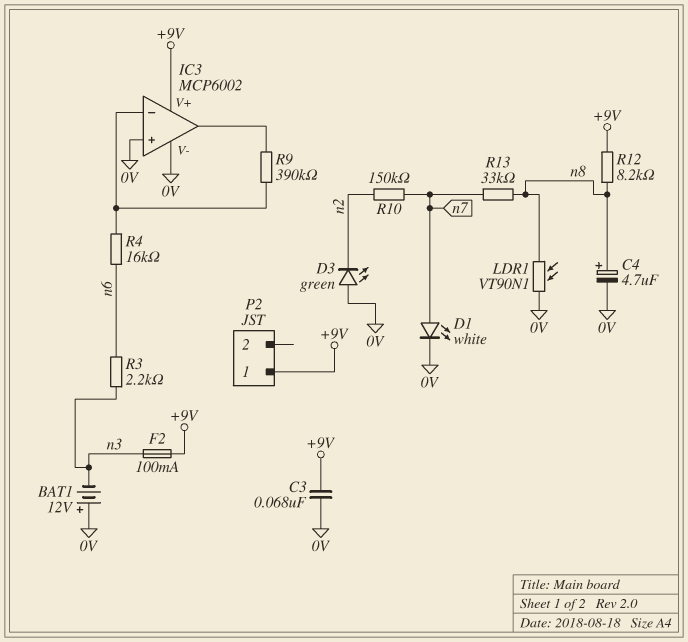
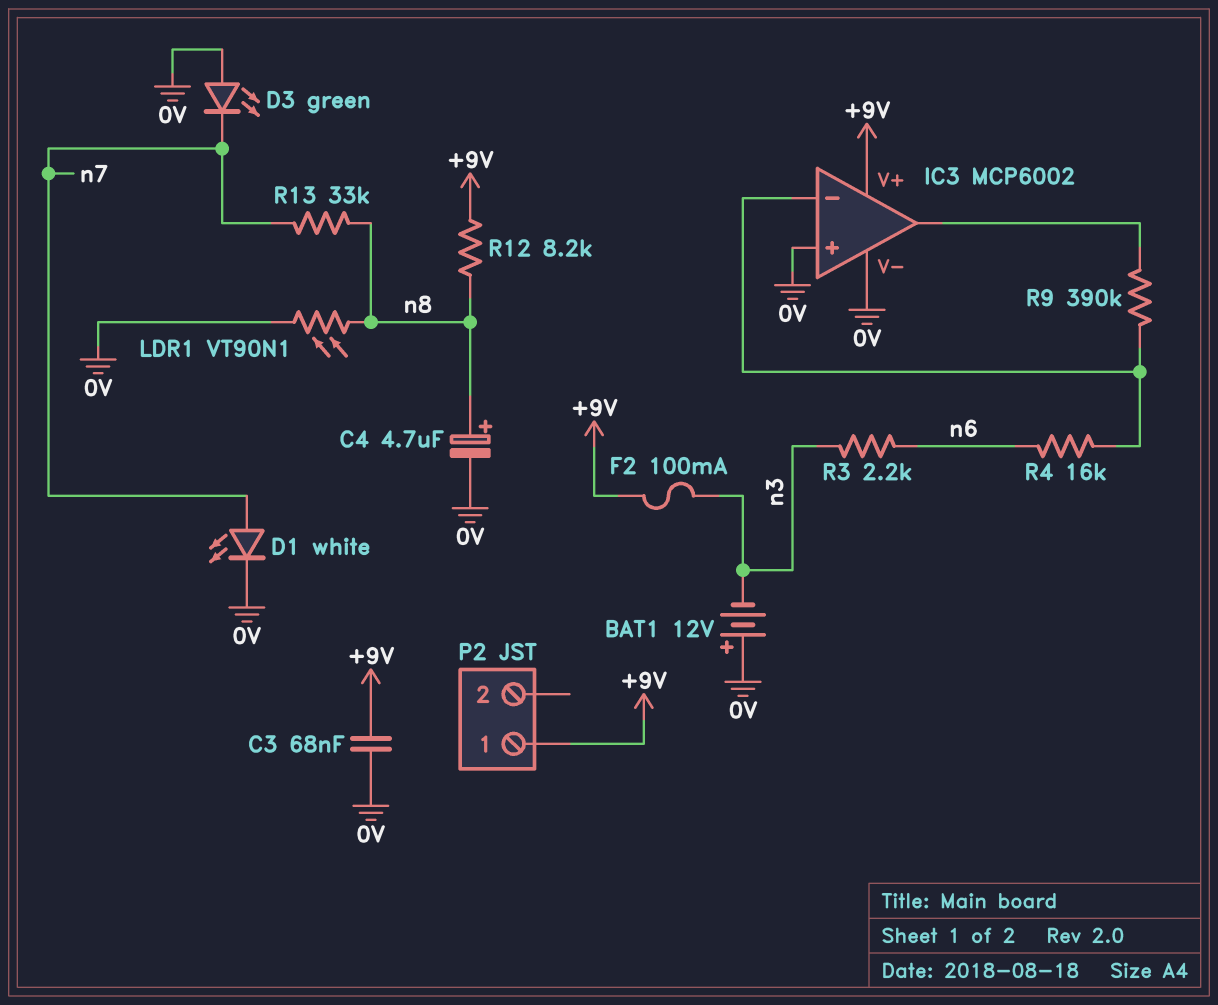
D3: LED green (A 0V, K n2) -> LED green (A 0V, K n7)
R10: 150k (n2, n7) -> none

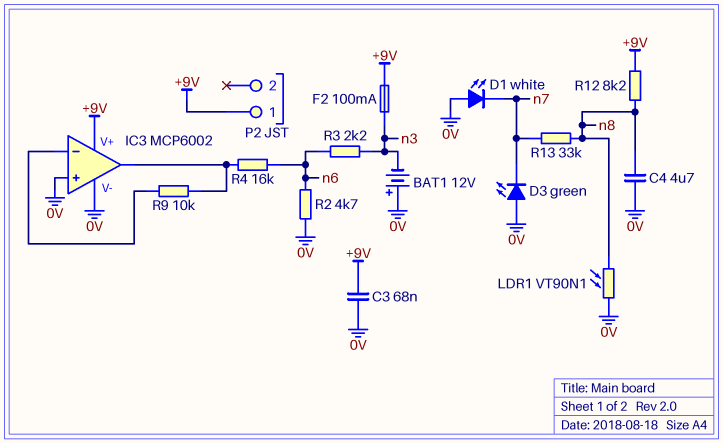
C4: 4.7uF (plus n8, minus 0V) -> 4.7uF (0V, n8)
D1: LED white (A n7, K 0V) -> LED white (A 0V, K n7)
R2: none -> 4.7k (0V, n6)
R4: 16k (IC3/in-, n6) -> 16k (IC3/out, n6)
R9: 390k (IC3/in-, IC3/out) -> 10k (IC3/in-, IC3/out)

